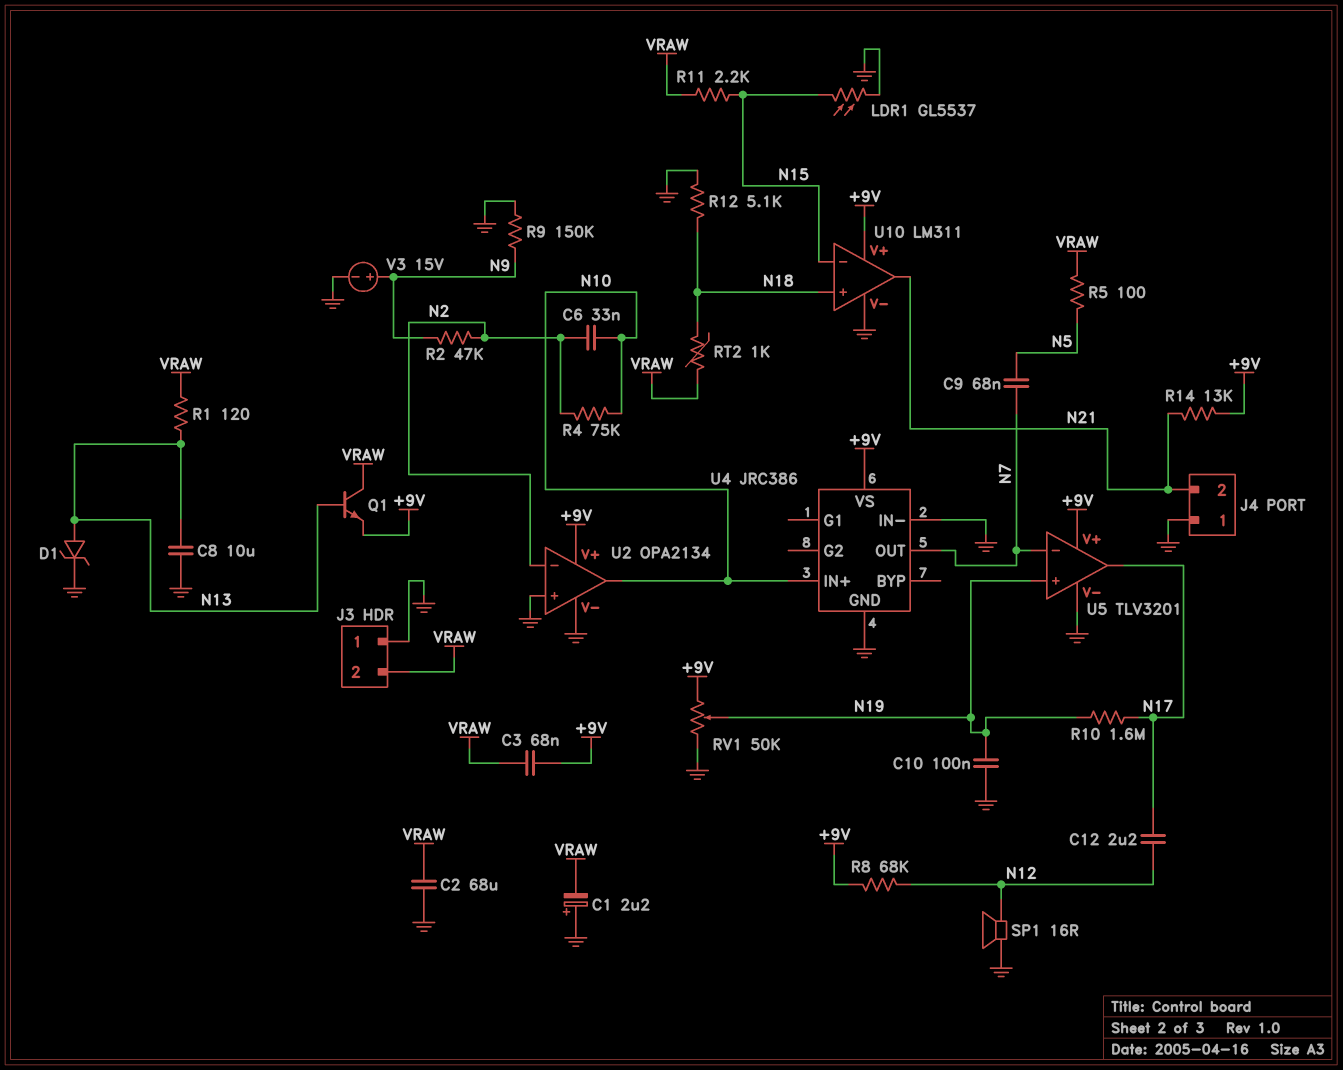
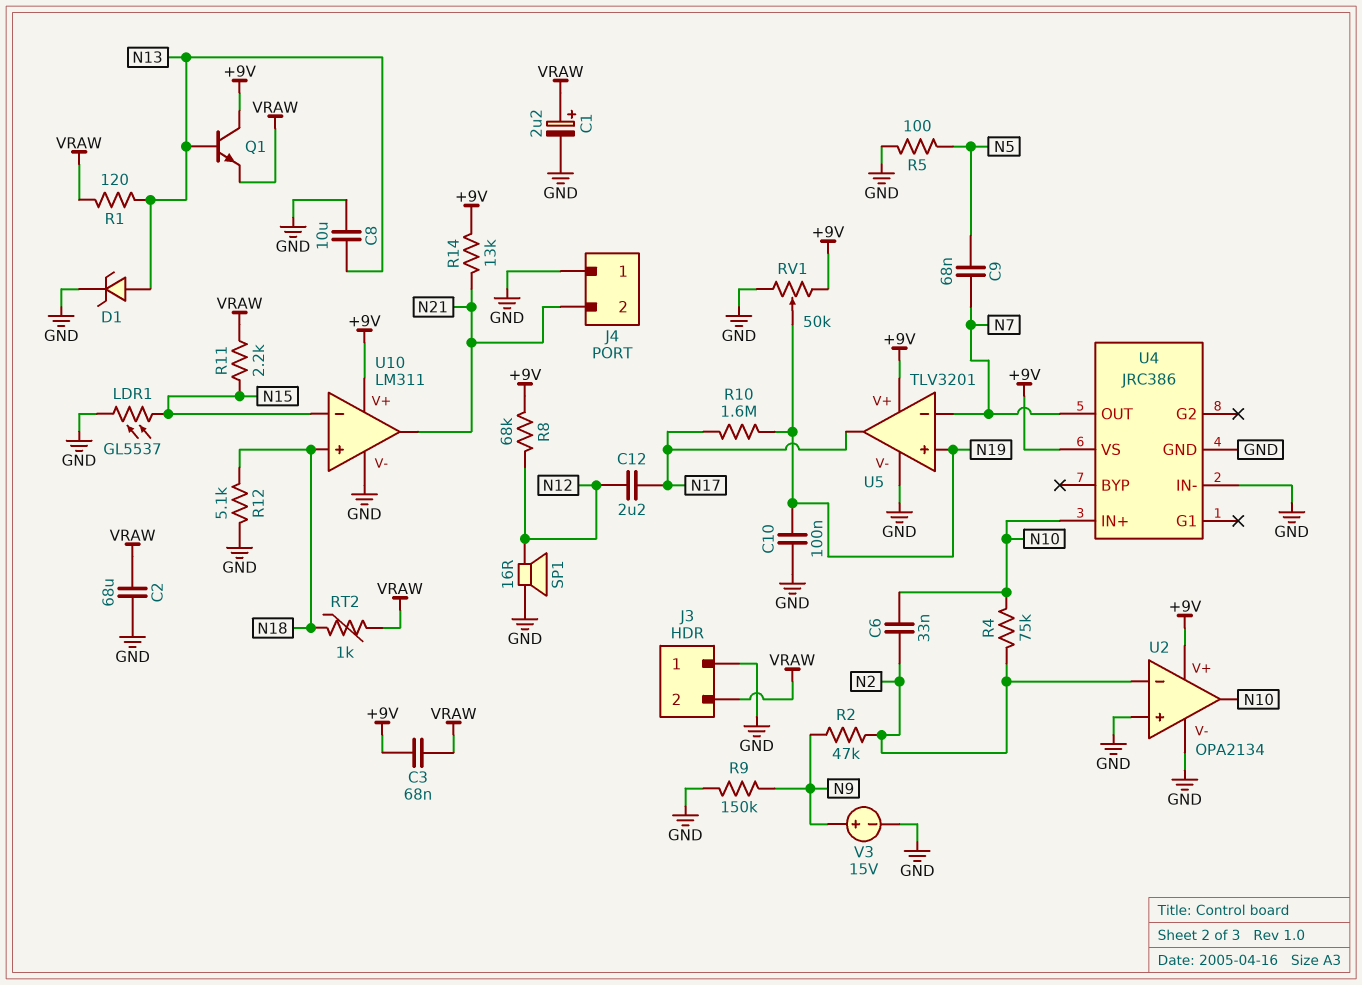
C1: 2.2uF (plus GND, minus VRAW) -> 2.2uF (plus VRAW, minus GND)
Q1: NPN (B N13, C VRAW, E +9V) -> NPN (B N13, C +9V, E VRAW)
R5: 100 (N5, VRAW) -> 100 (GND, N5)

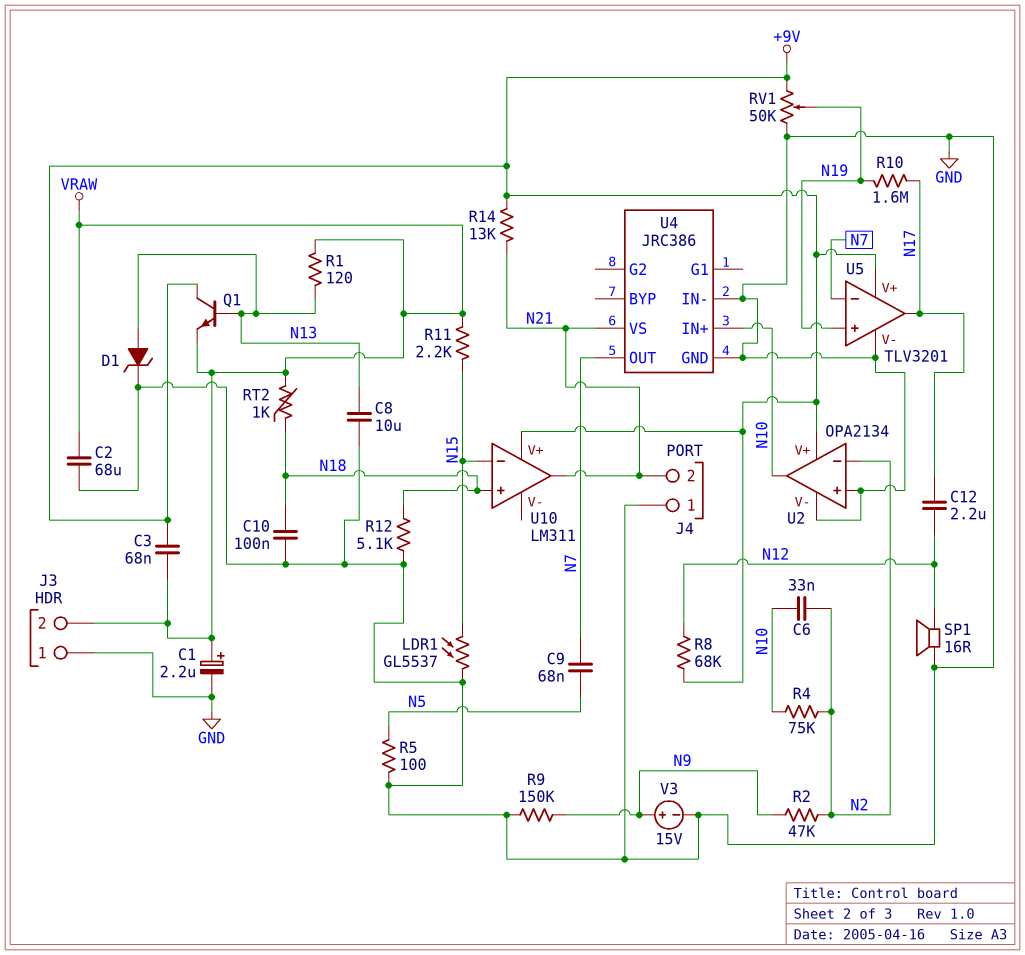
C10: 100nF (GND, N19) -> 100nF (GND, N18)
U4 pin VS: +9V -> N21
U10 pin V-: GND -> none

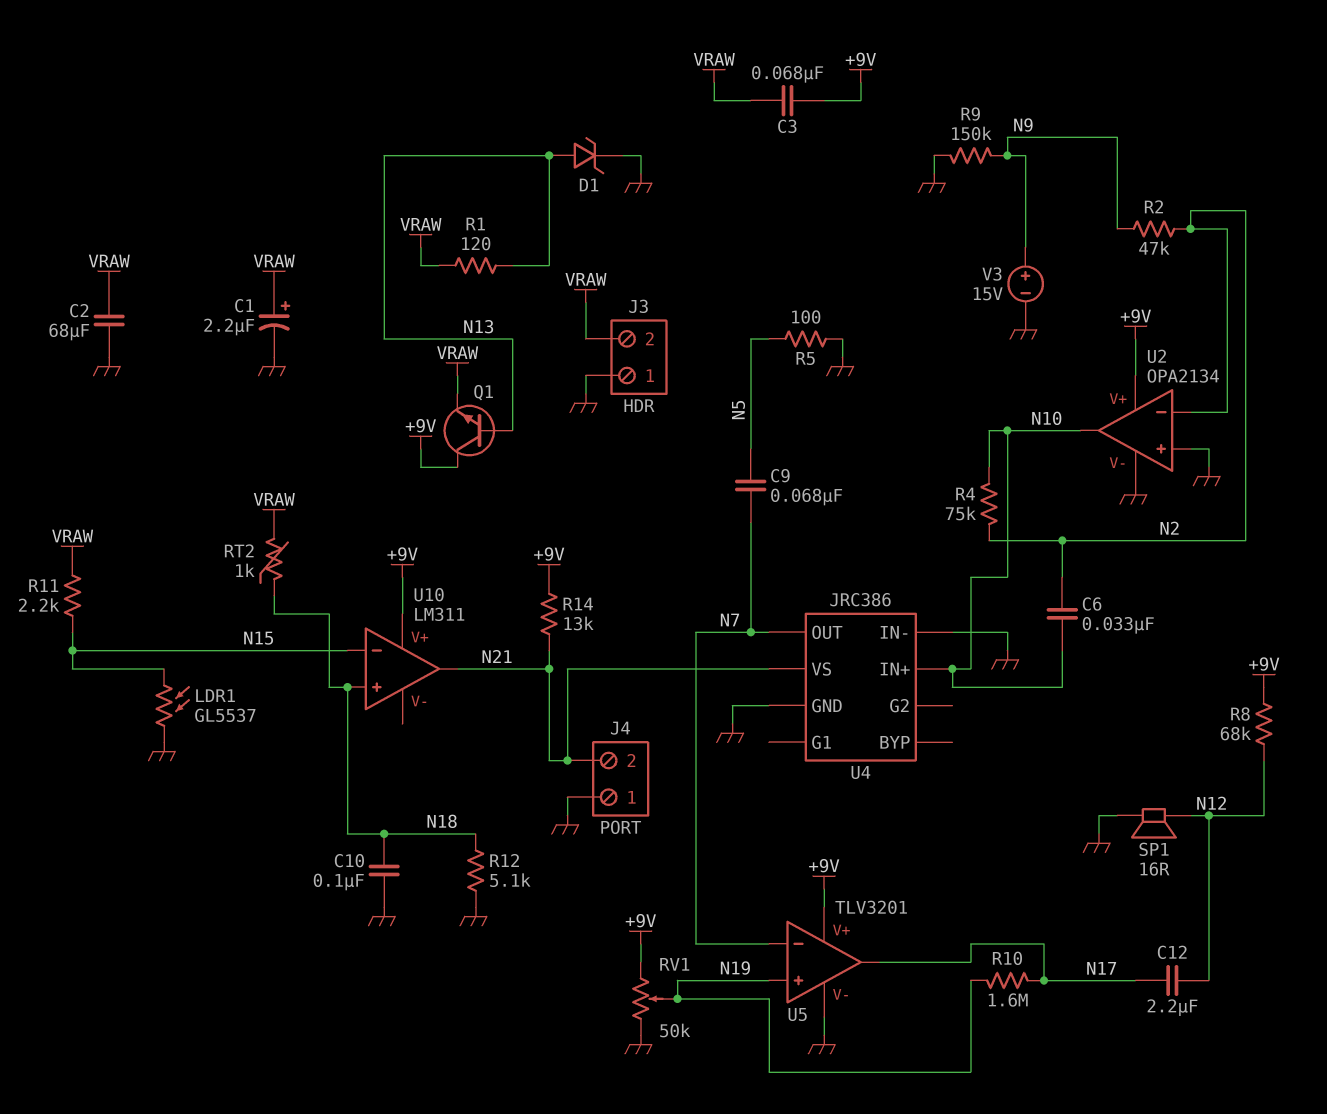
C8: 10uF (GND, N13) -> none

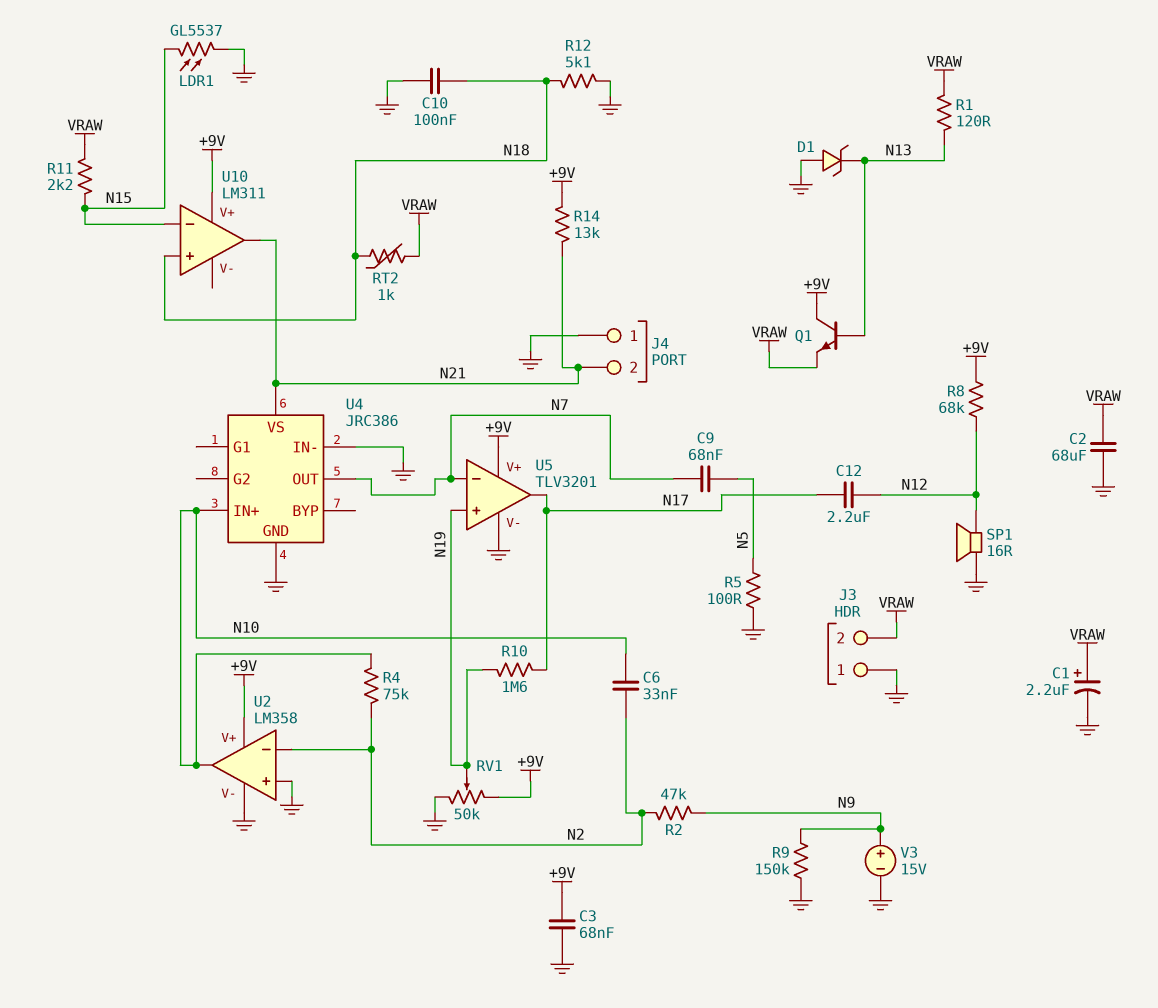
C3: 68nF (+9V, VRAW) -> 68nF (+9V, GND)
D1: zener (A N13, K GND) -> zener (A GND, K N13)
U2: OPA2134 -> LM358

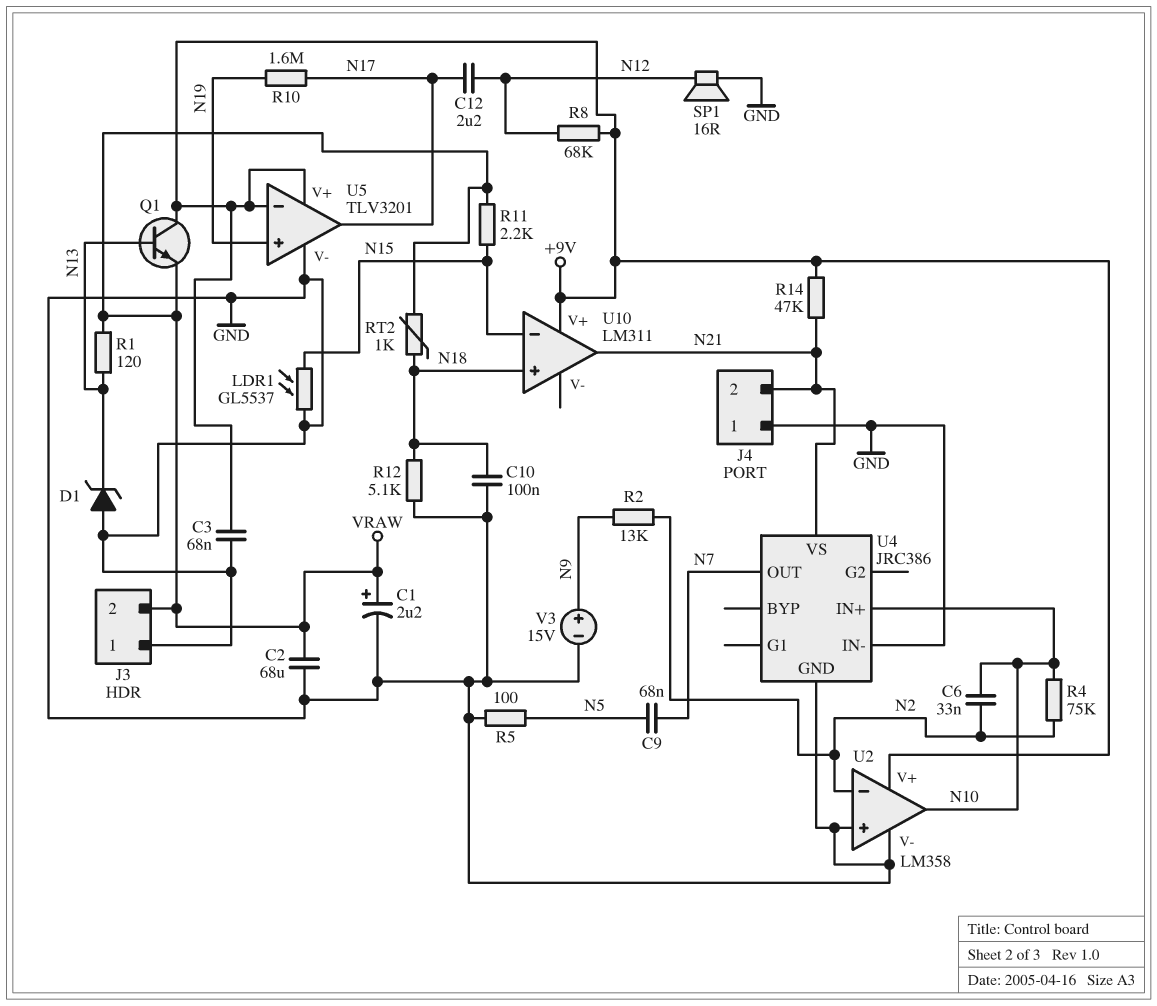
R2: 47k (N2, N9) -> 13k (N2, N9)
R9: 150k (GND, N9) -> none
R14: 13k (+9V, N21) -> 47k (+9V, N21)
RV1: 50k (+9V, GND, wiper N19) -> none
U5 pin in-: N7 -> +9V

